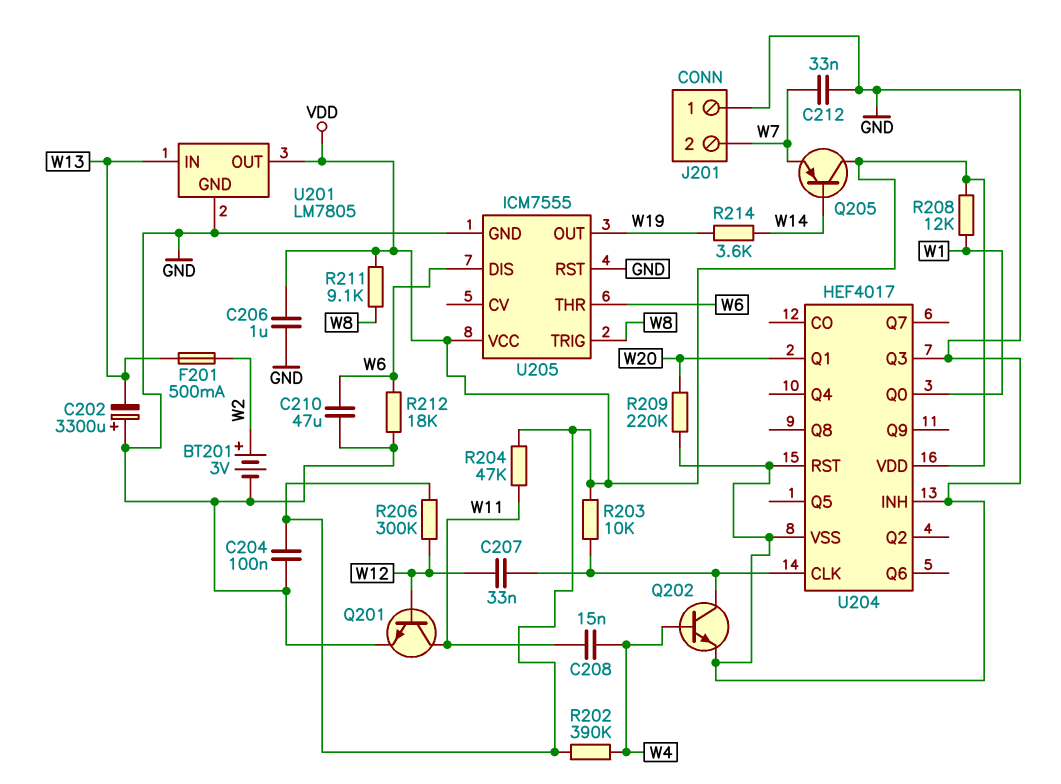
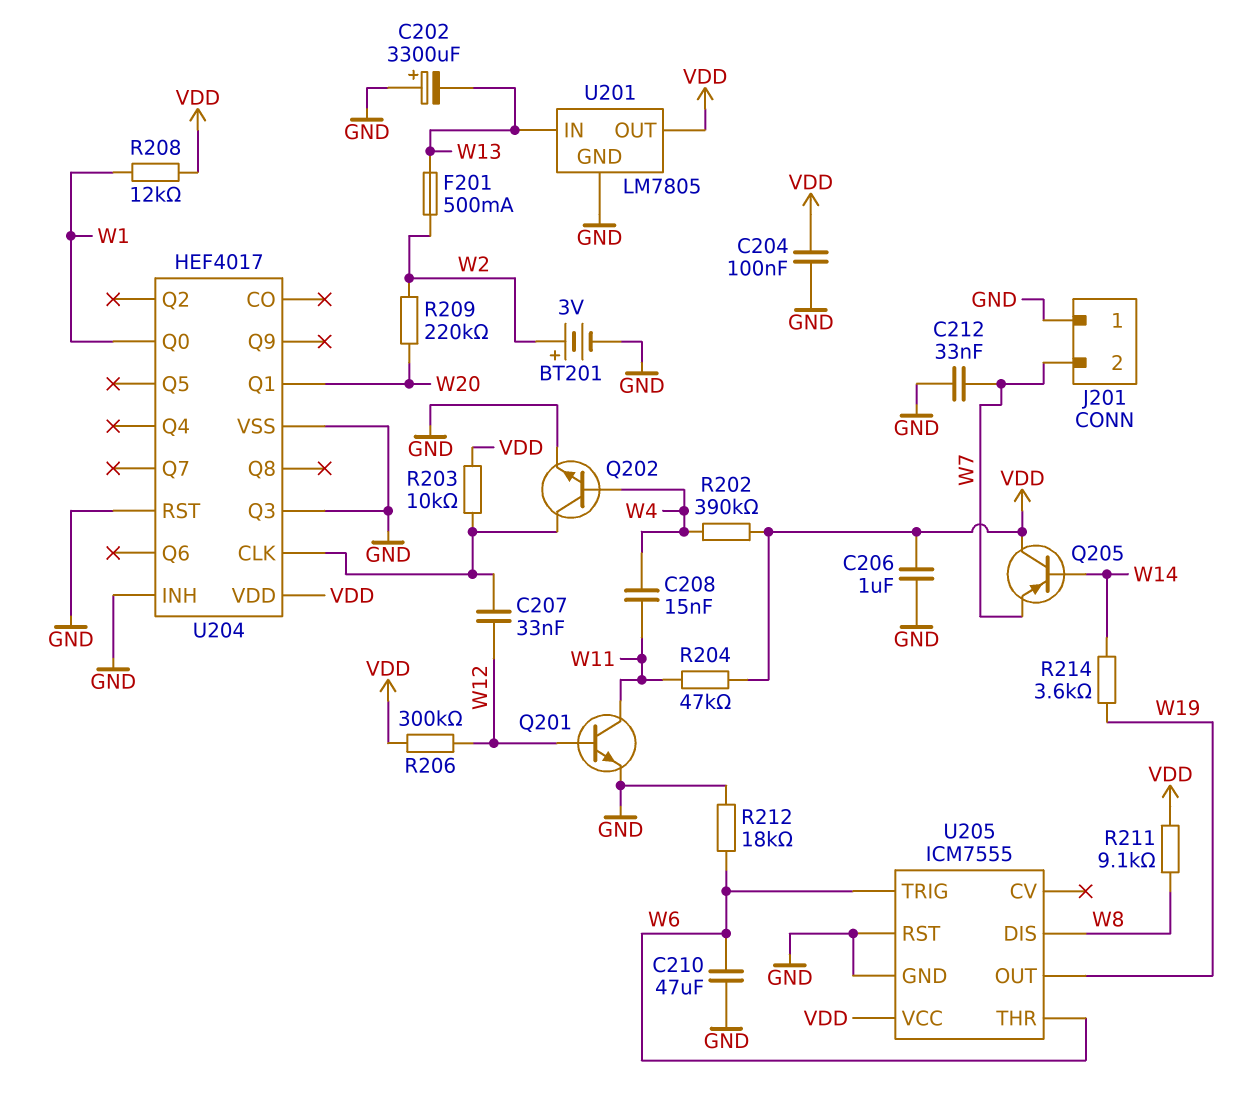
R209: 220k (GND, W20) -> 220k (W2, W20)
U205 pin DIS: W6 -> W8
U205 pin TRIG: W8 -> W6

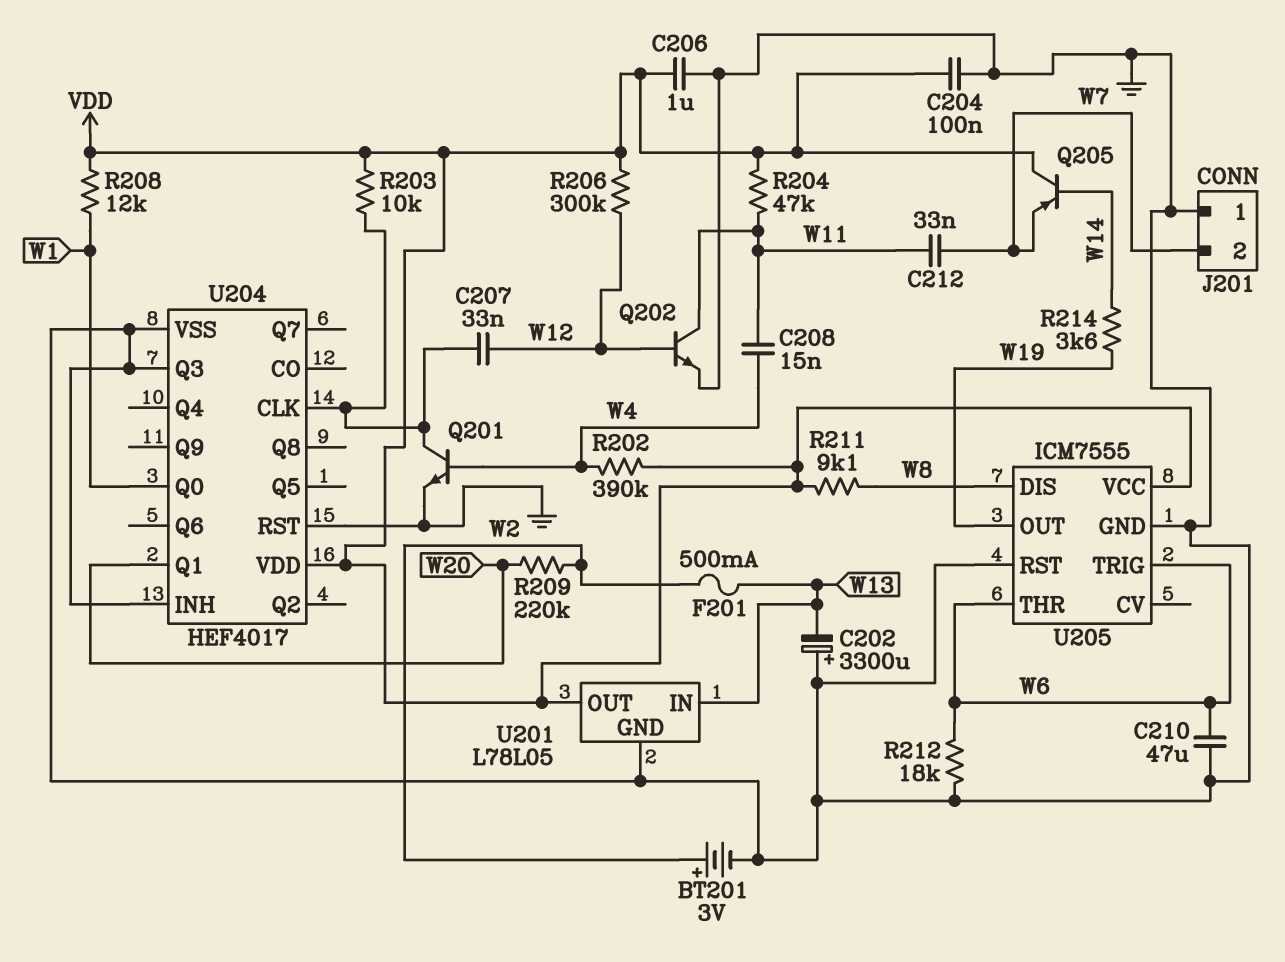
C212: 33nF (GND, W7) -> 33nF (W7, W11)
Q201: NPN (B W12, C W11, E GND) -> NPN (B W4, C U204/CLK, E GND)
Q202: NPN (B W4, C U204/CLK, E GND) -> NPN (B W12, C W11, E GND)
U201: LM7805 -> L78L05

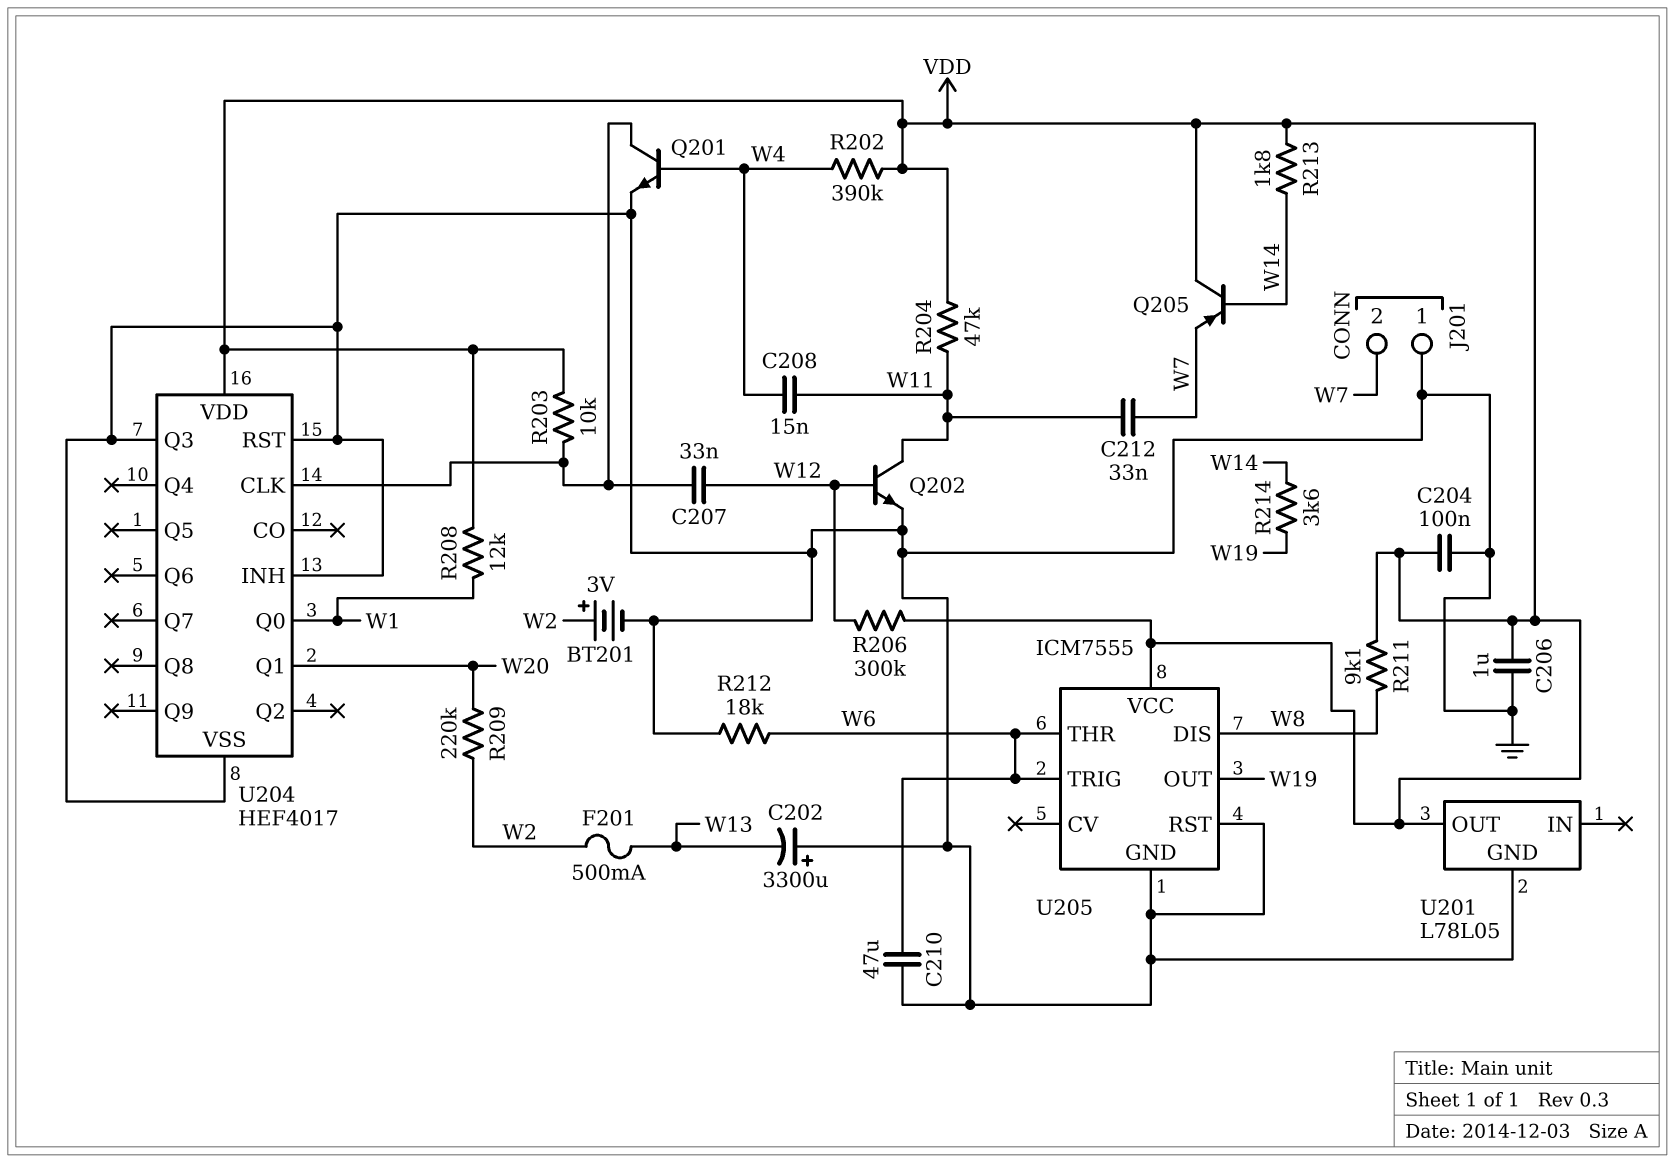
R213: none -> 1.8k (VDD, W14)
U201 pin IN: W13 -> none

